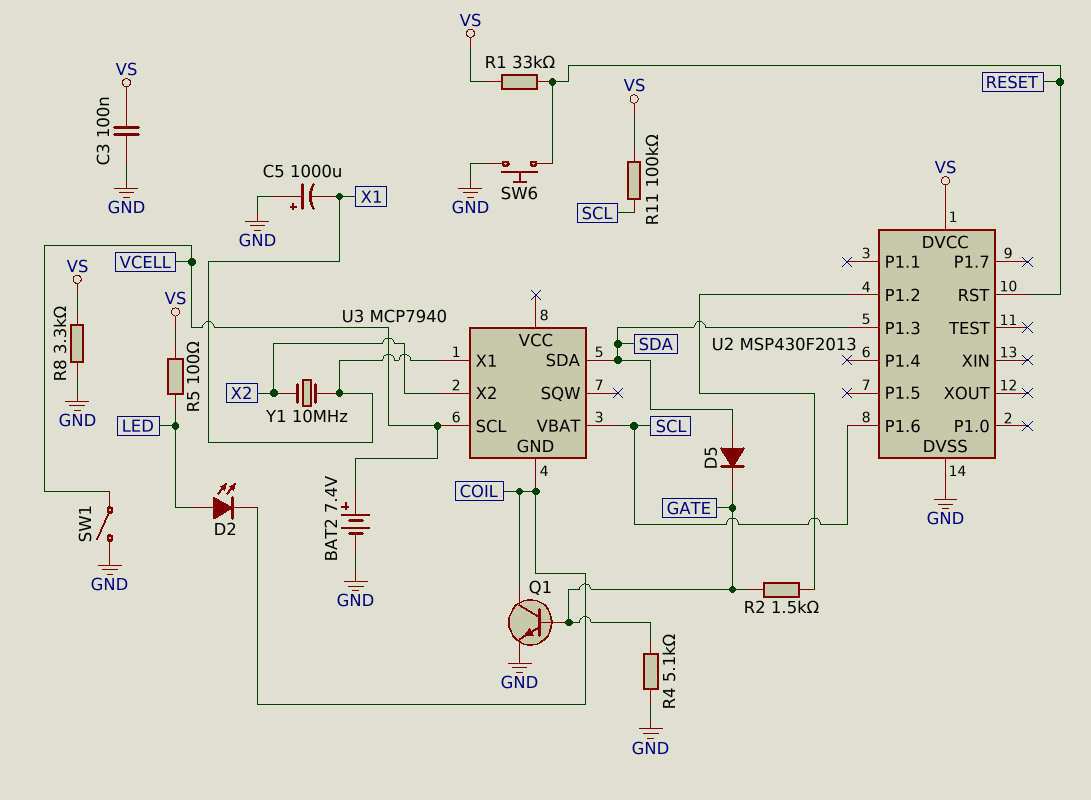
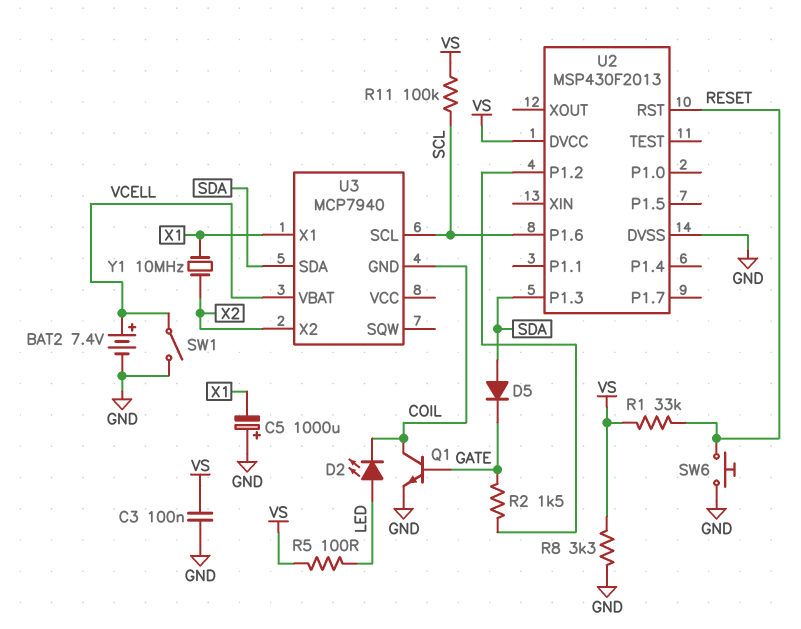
R4: 5.1k (GATE, GND) -> none
U3 pin SCL: VCELL -> SCL
U3 pin VBAT: SCL -> VCELL

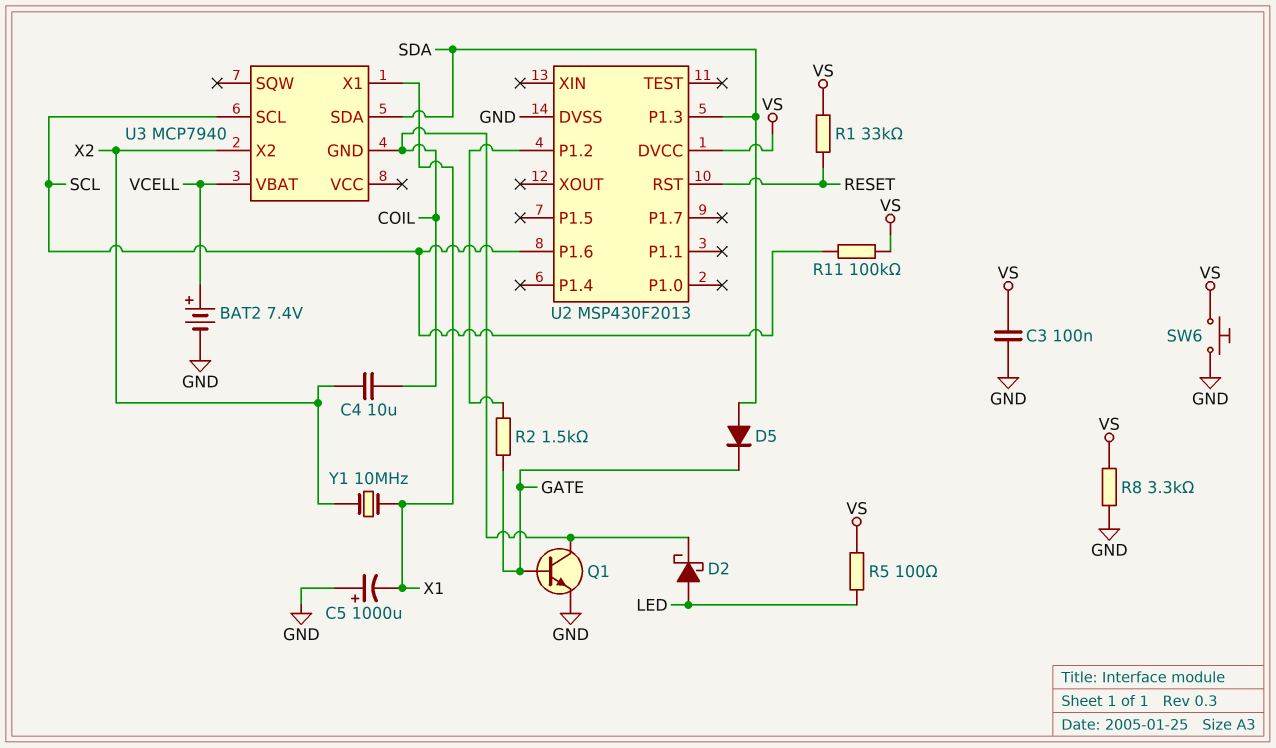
C4: none -> 10uF (COIL, X2)
D2: LED (A LED, K COIL) -> schottky (A LED, K COIL)
SW1: switch (GND, VCELL) -> none
SW6: button (GND, RESET) -> button (GND, VS)

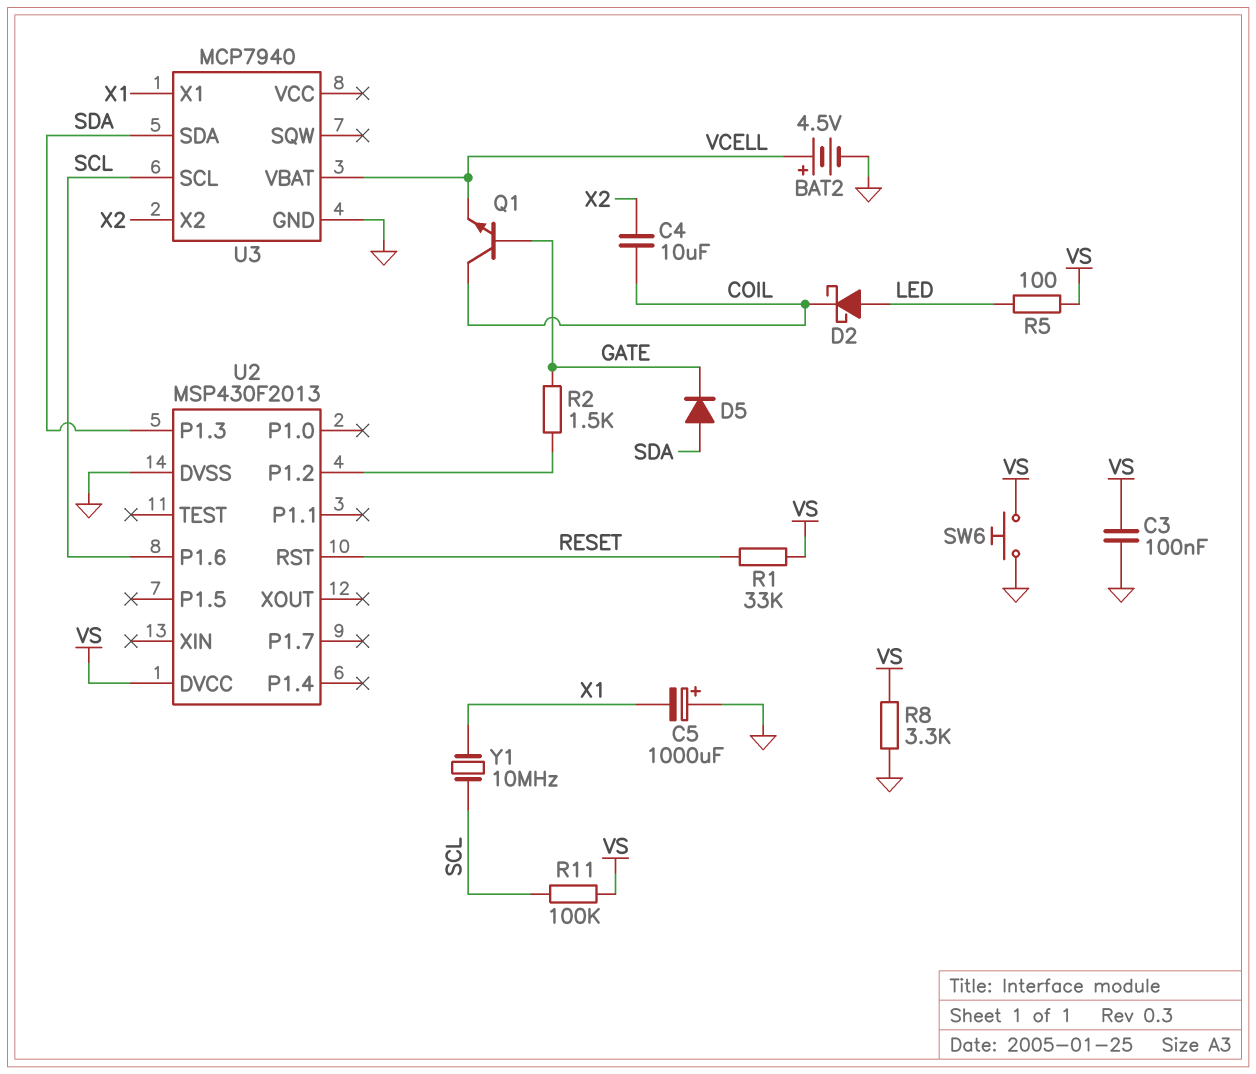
BAT2: 7.4V (plus VCELL, minus GND) -> 4.5V (plus VCELL, minus GND)
Q1: NPN (B GATE, C COIL, E GND) -> NPN (B GATE, C COIL, E VCELL)
U3 pin GND: COIL -> GND
Y1: 10MHz (X1, X2) -> 10MHz (SCL, X1)

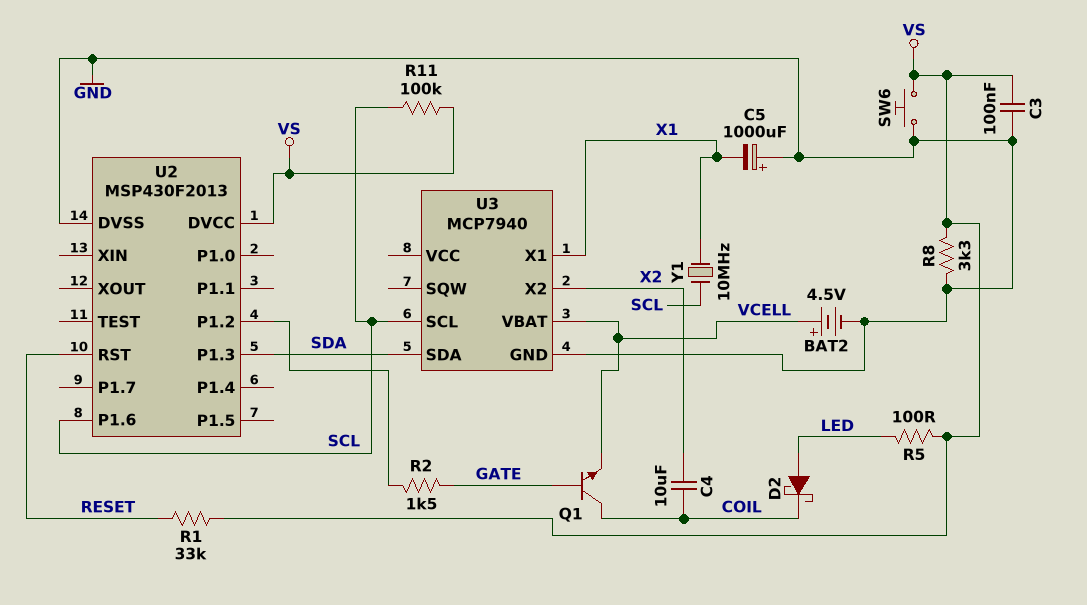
D5: diode (A SDA, K GATE) -> none

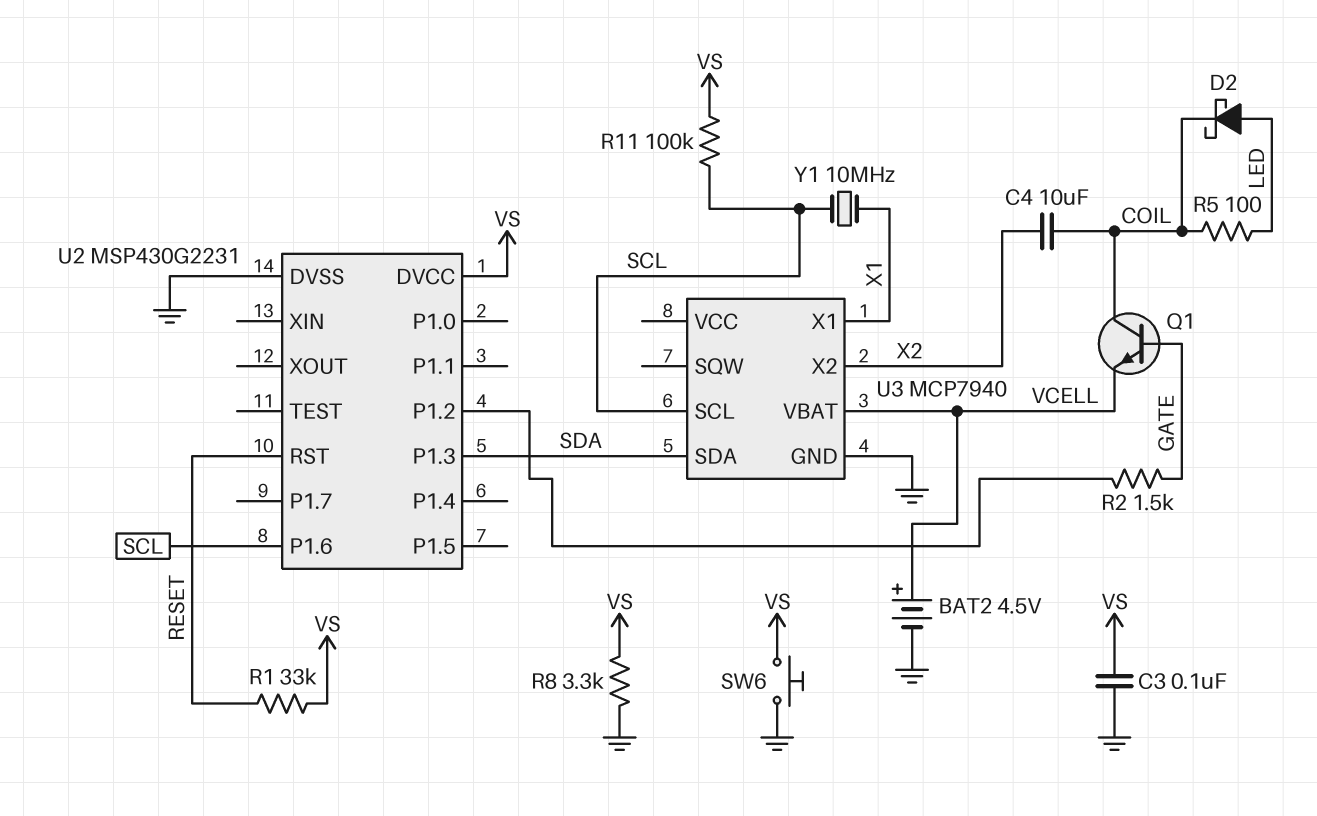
C5: 1000uF (plus GND, minus X1) -> none
R5: 100 (LED, VS) -> 100 (COIL, LED)
U2: MSP430F2013 -> MSP430G2231

